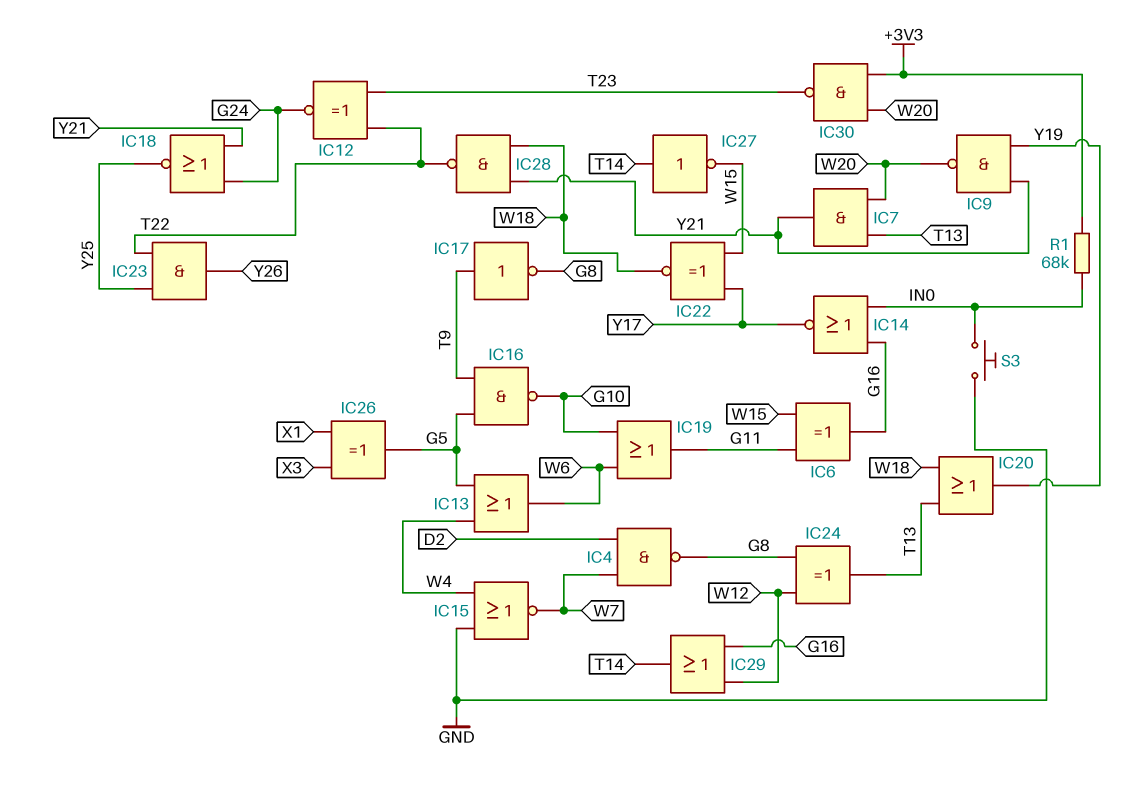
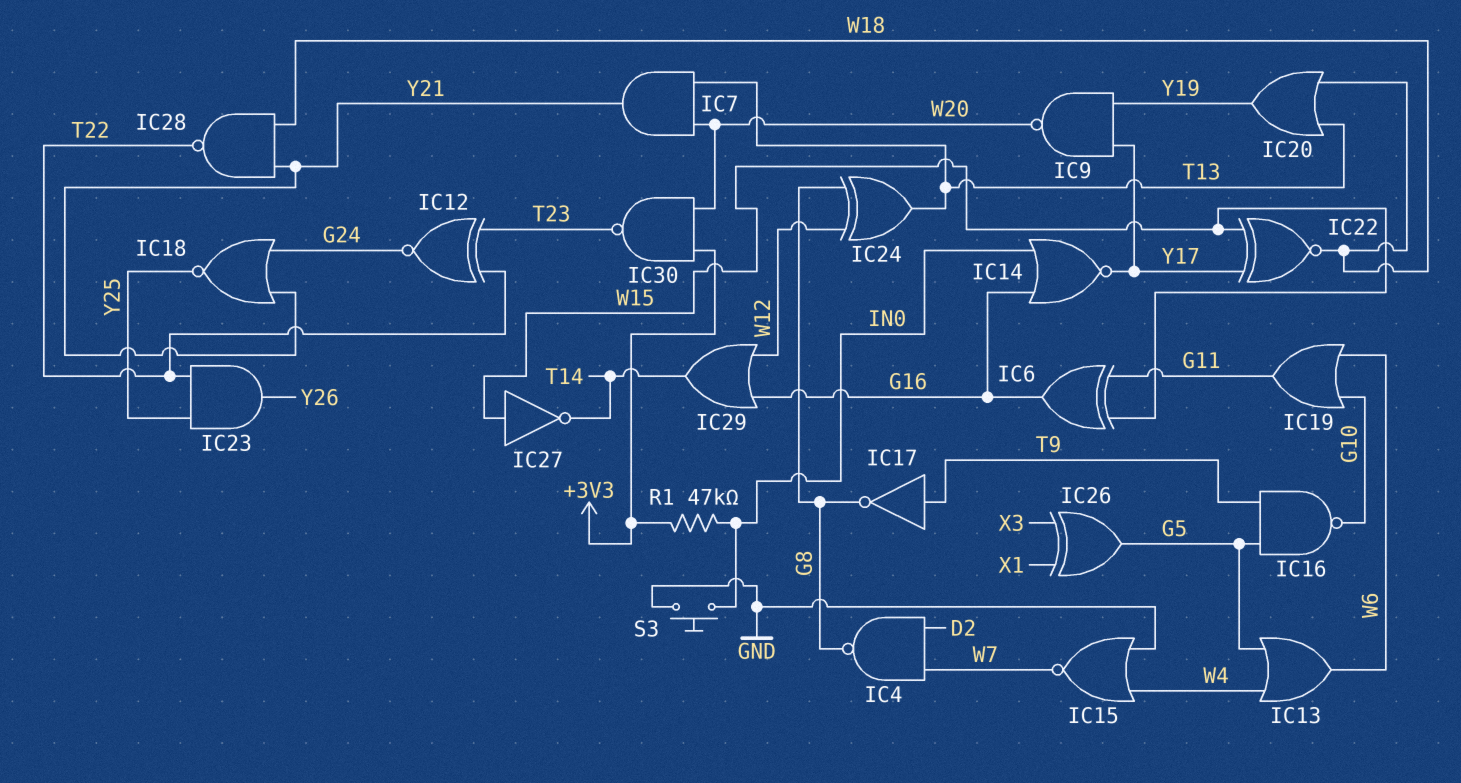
IC9: NAND (in Y19, in Y21, out W20) -> NAND (in Y17, in Y19, out W20)
IC27: NOT (in T14, out W15) -> NOT (in W15, out T14)
R1: 68k (+3V3, IN0) -> 47k (+3V3, IN0)

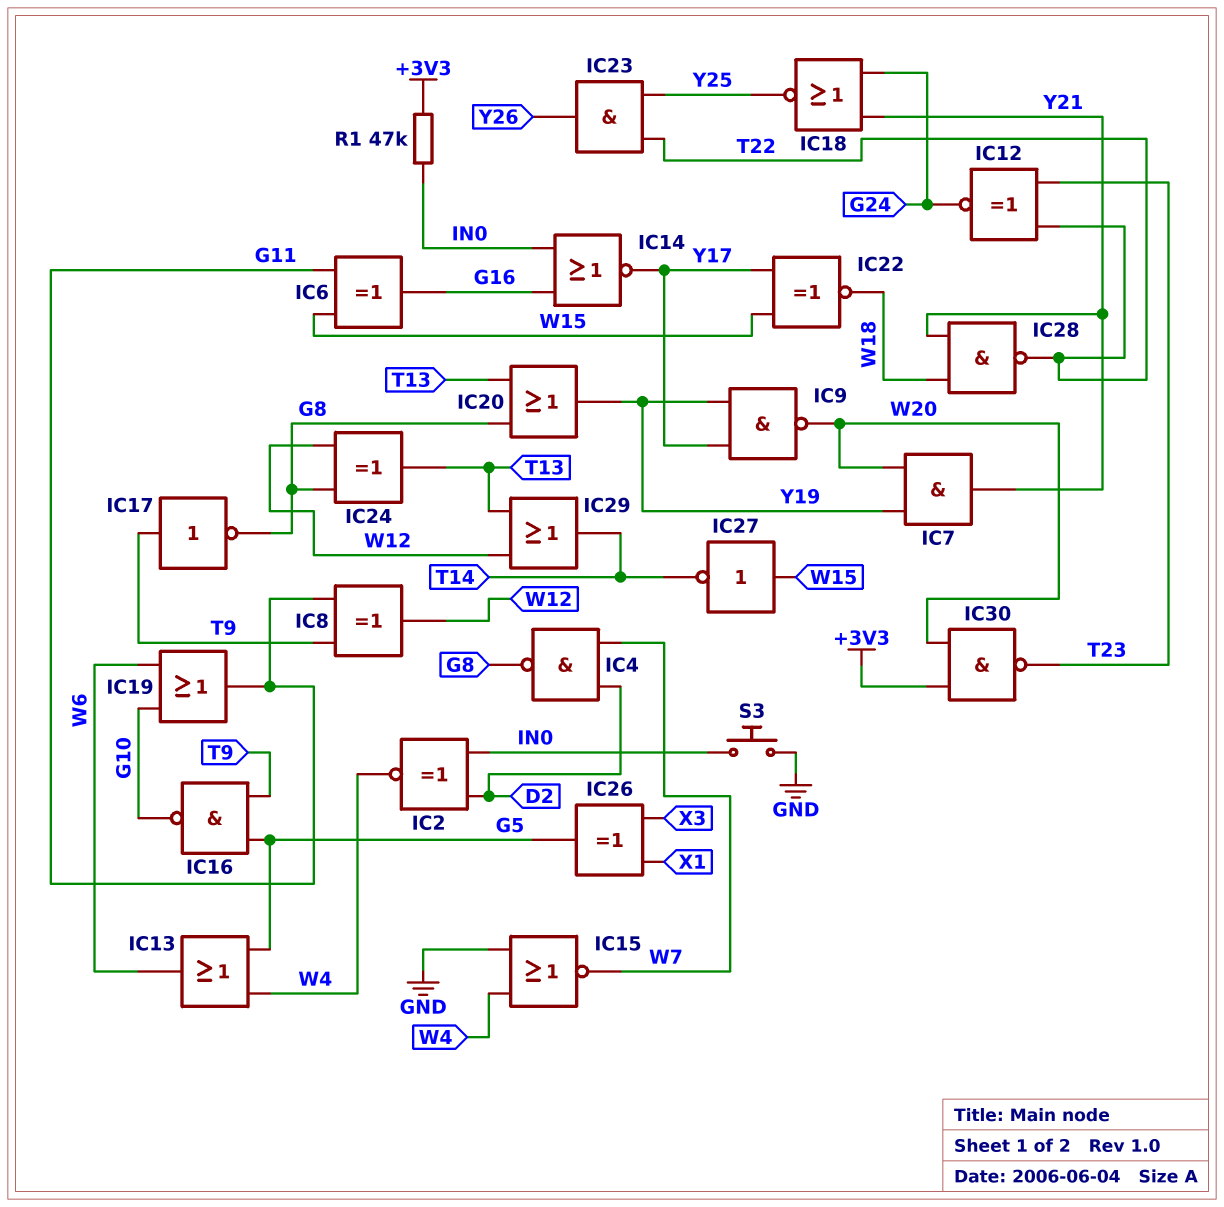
IC2: none -> XNOR (in D2, in IN0, out W4)
IC7: AND (in T13, in W20, out Y21) -> AND (in W20, in Y19, out Y21)
IC8: none -> XOR (in G11, in T9, out W12)
IC20: OR (in T13, in W18, out Y19) -> OR (in G8, in T13, out Y19)
IC29: OR (in G16, in W12, out T14) -> OR (in T13, in W12, out T14)

